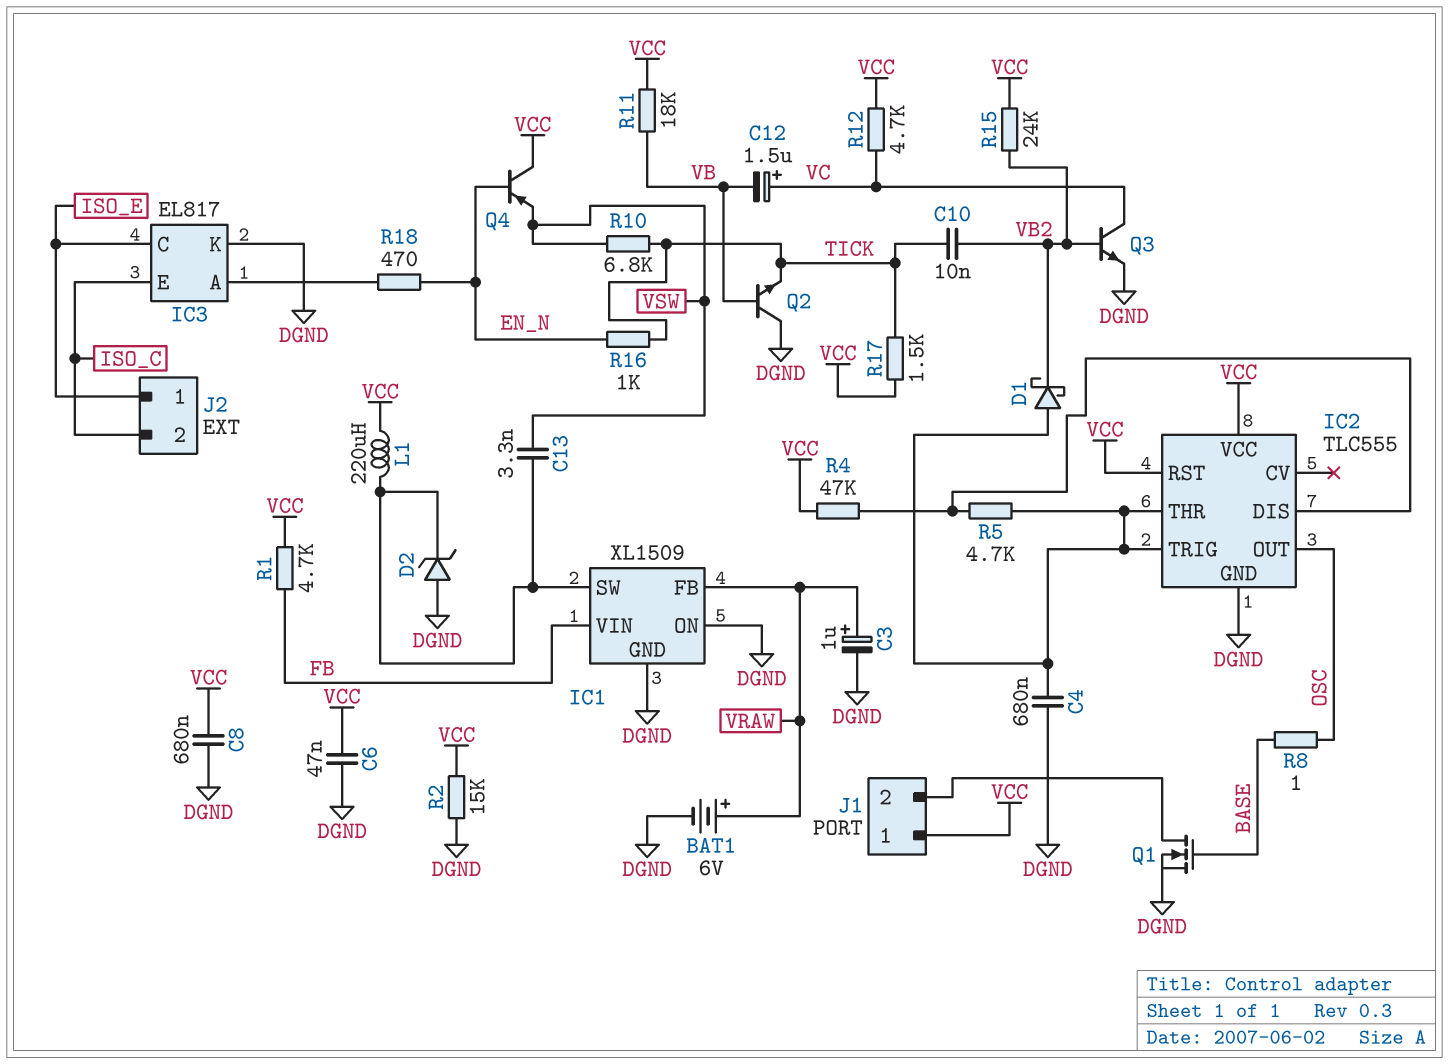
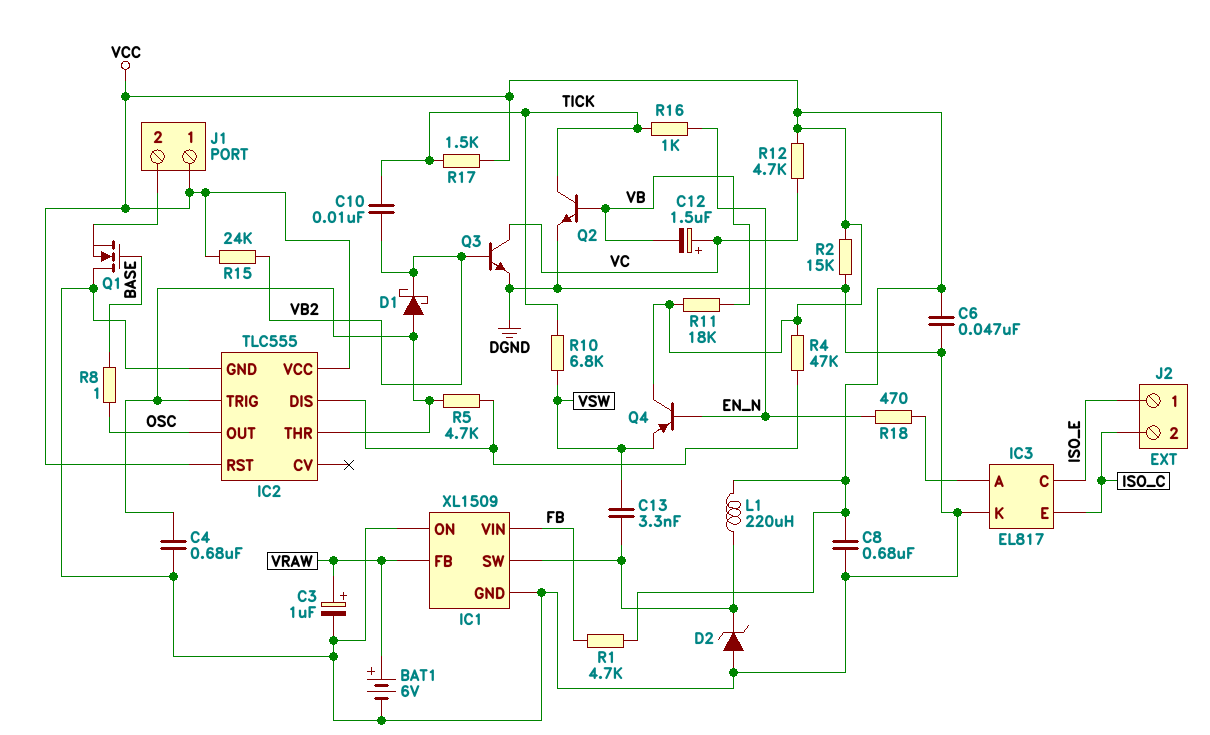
Q1: NMOS (G BASE, D J1/2, S DGND) -> NMOS (G BASE, D DGND, S J1/2)
Q2: NPN (B VB, C DGND, E TICK) -> NPN (B VB, C TICK, E DGND)

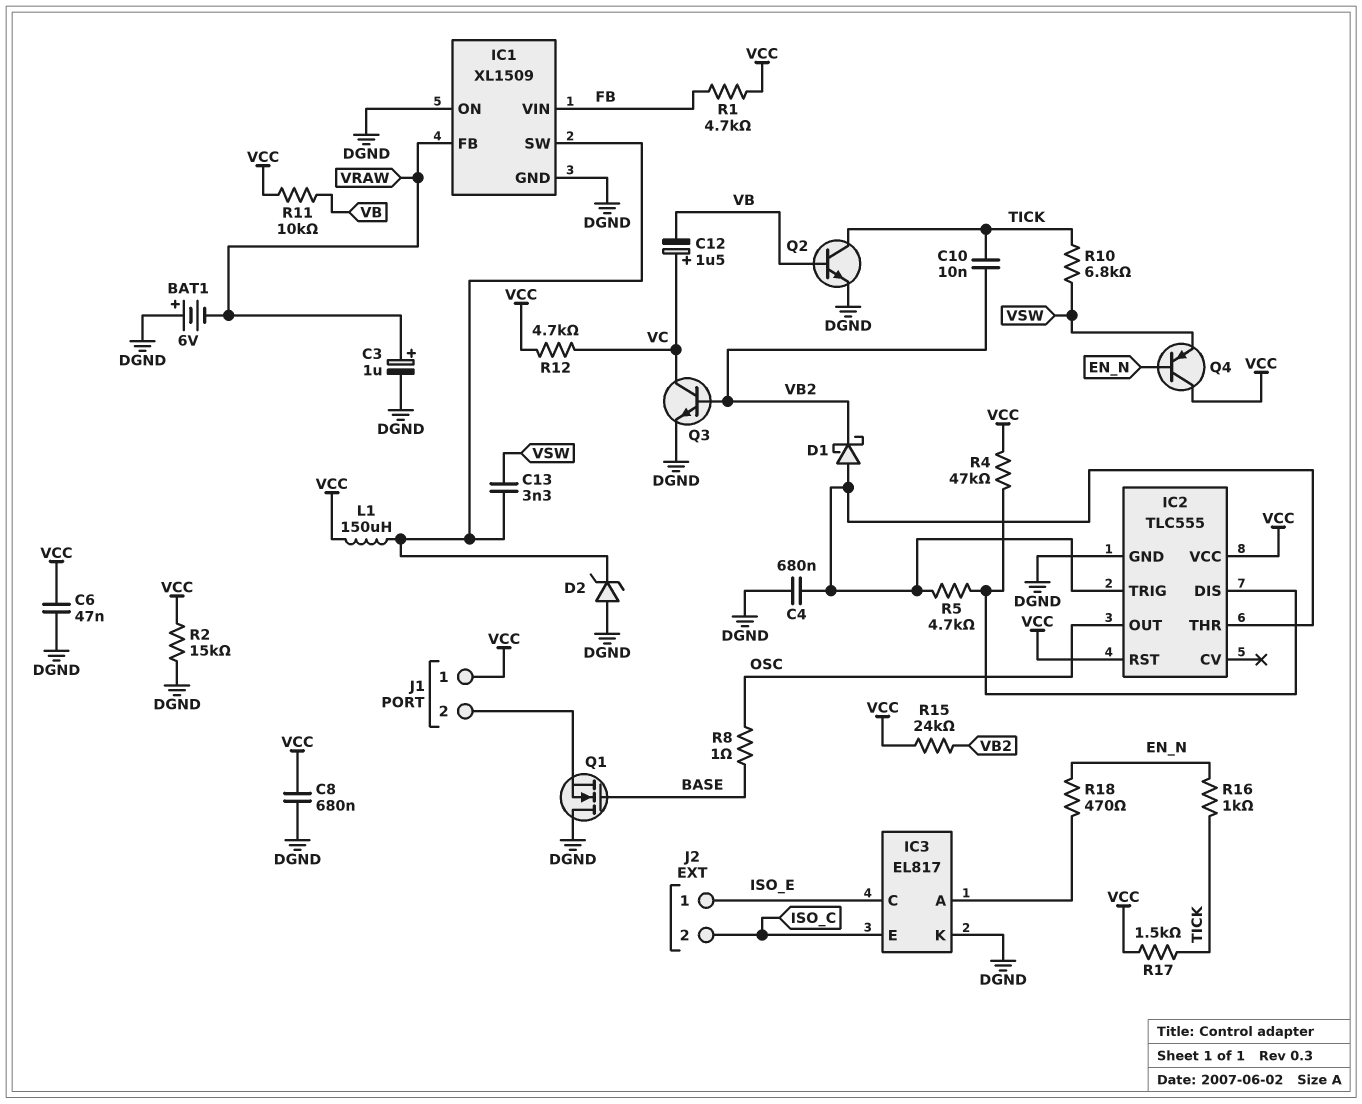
BAT1: 6V (plus VRAW, minus DGND) -> 6V (plus DGND, minus VRAW)
L1: 220uH (IC1/SW, VCC) -> 150uH (IC1/SW, VCC)
R11: 18k (VB, VCC) -> 10k (VB, VCC)

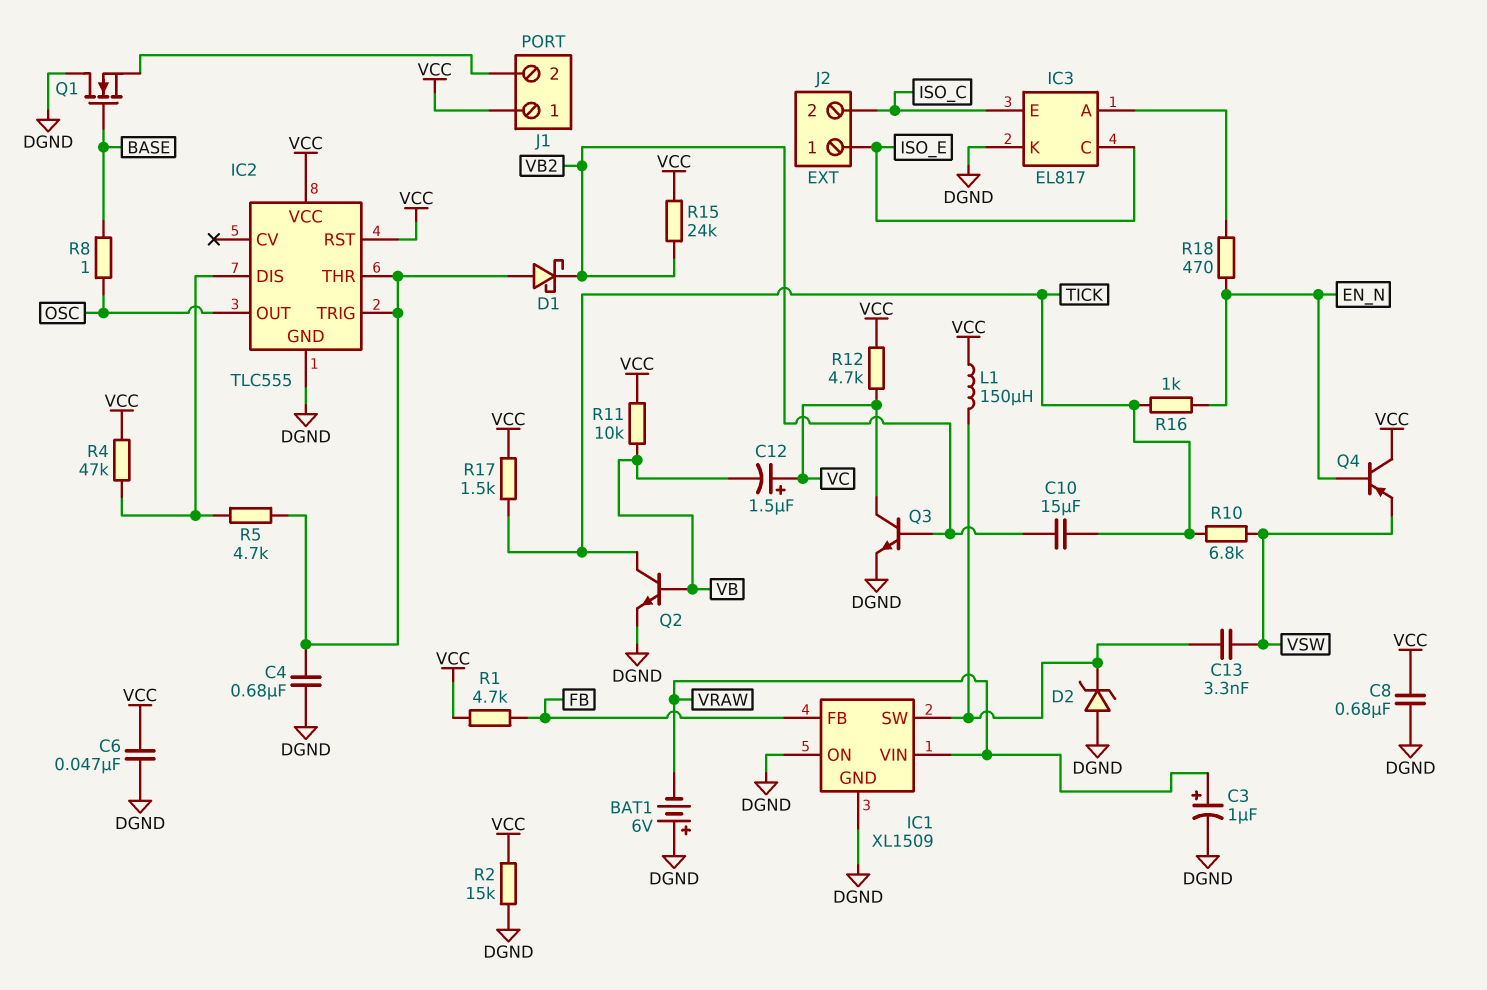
C10: 10nF (TICK, VB2) -> 15uF (TICK, VB2)
IC1 pin FB: VRAW -> FB
IC1 pin VIN: FB -> VRAW

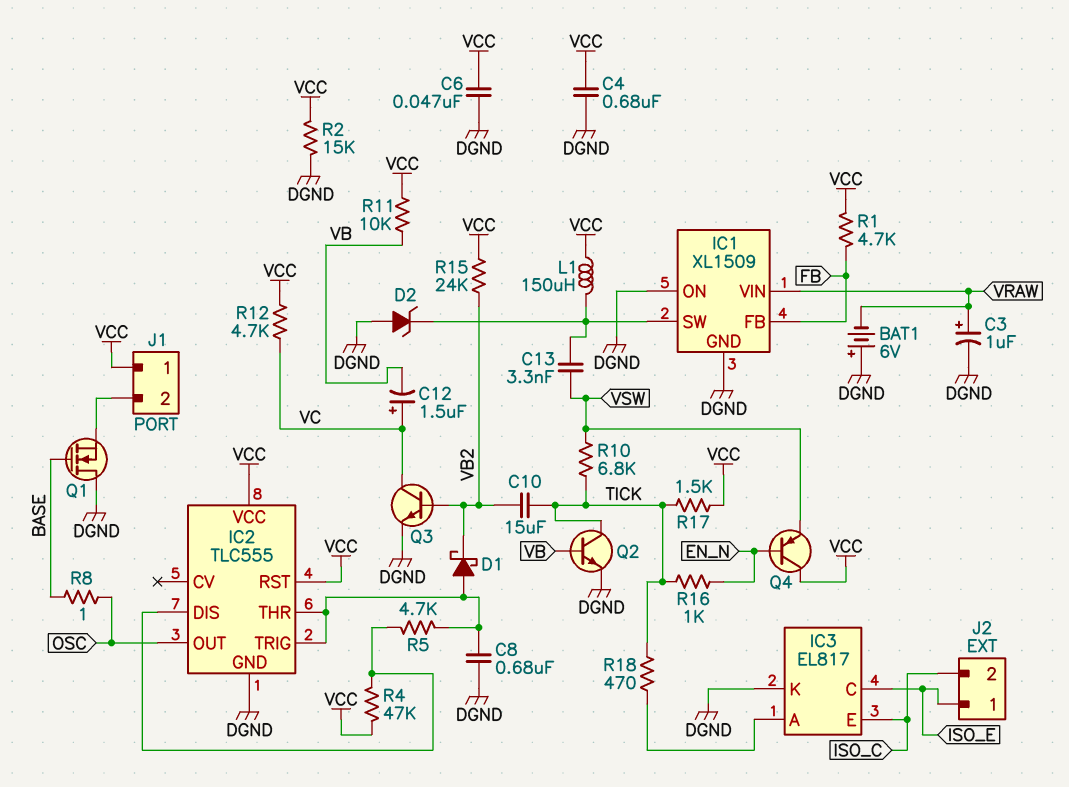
C4: 680nF (DGND, IC2/THR) -> 680nF (DGND, VCC)
C8: 680nF (DGND, VCC) -> 680nF (DGND, IC2/THR)
R18: 470 (EN_N, IC3/A) -> 470 (IC3/A, TICK)

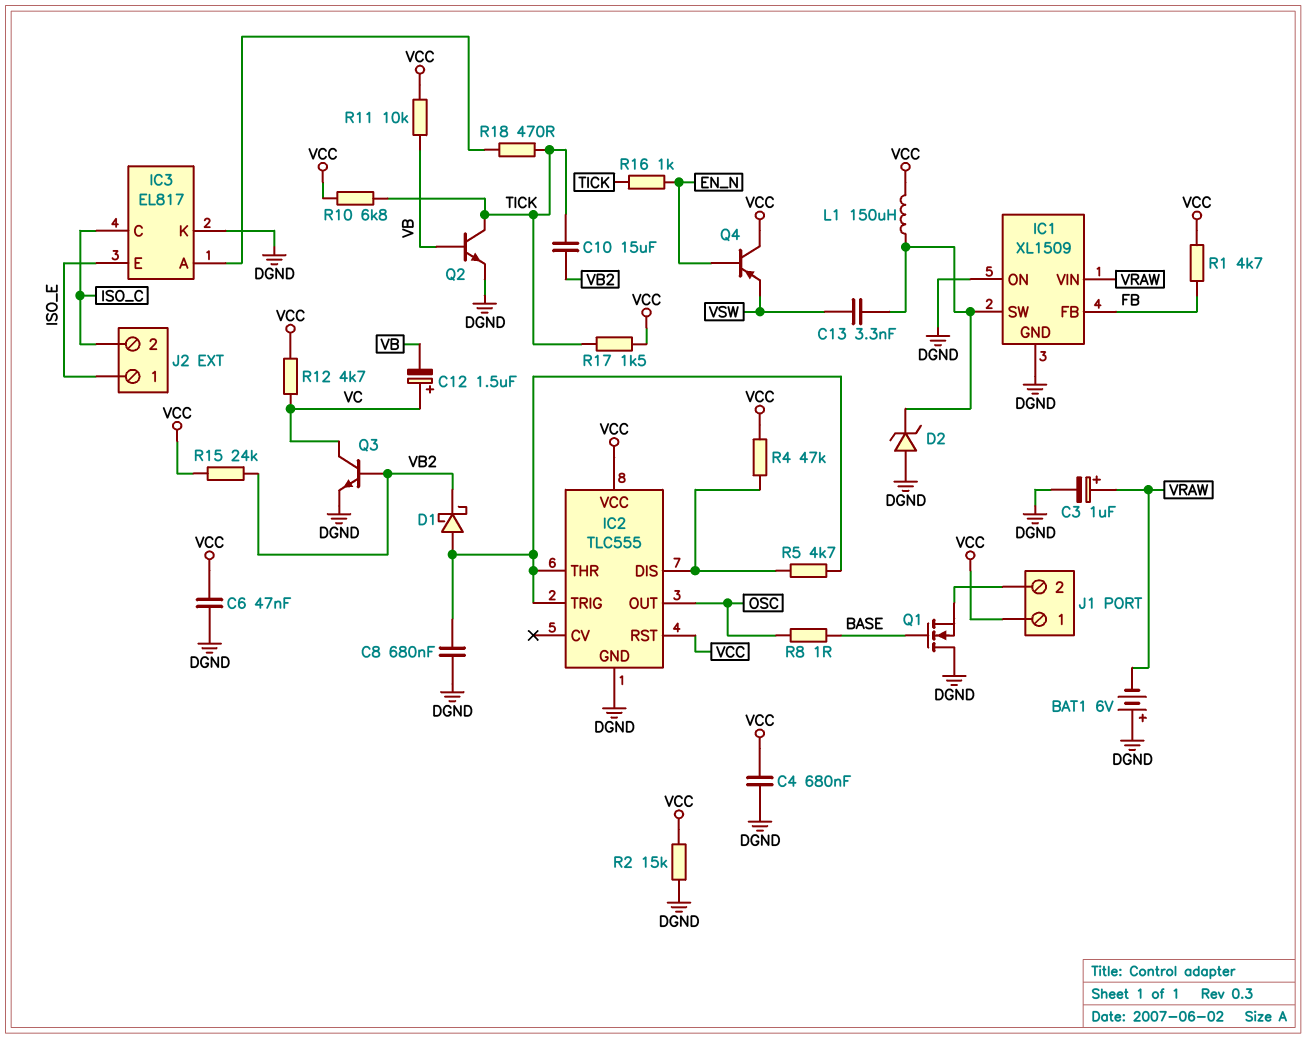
IC3 pin C: ISO_E -> ISO_C
IC3 pin E: ISO_C -> ISO_E
R10: 6.8k (TICK, VSW) -> 6.8k (TICK, VCC)

